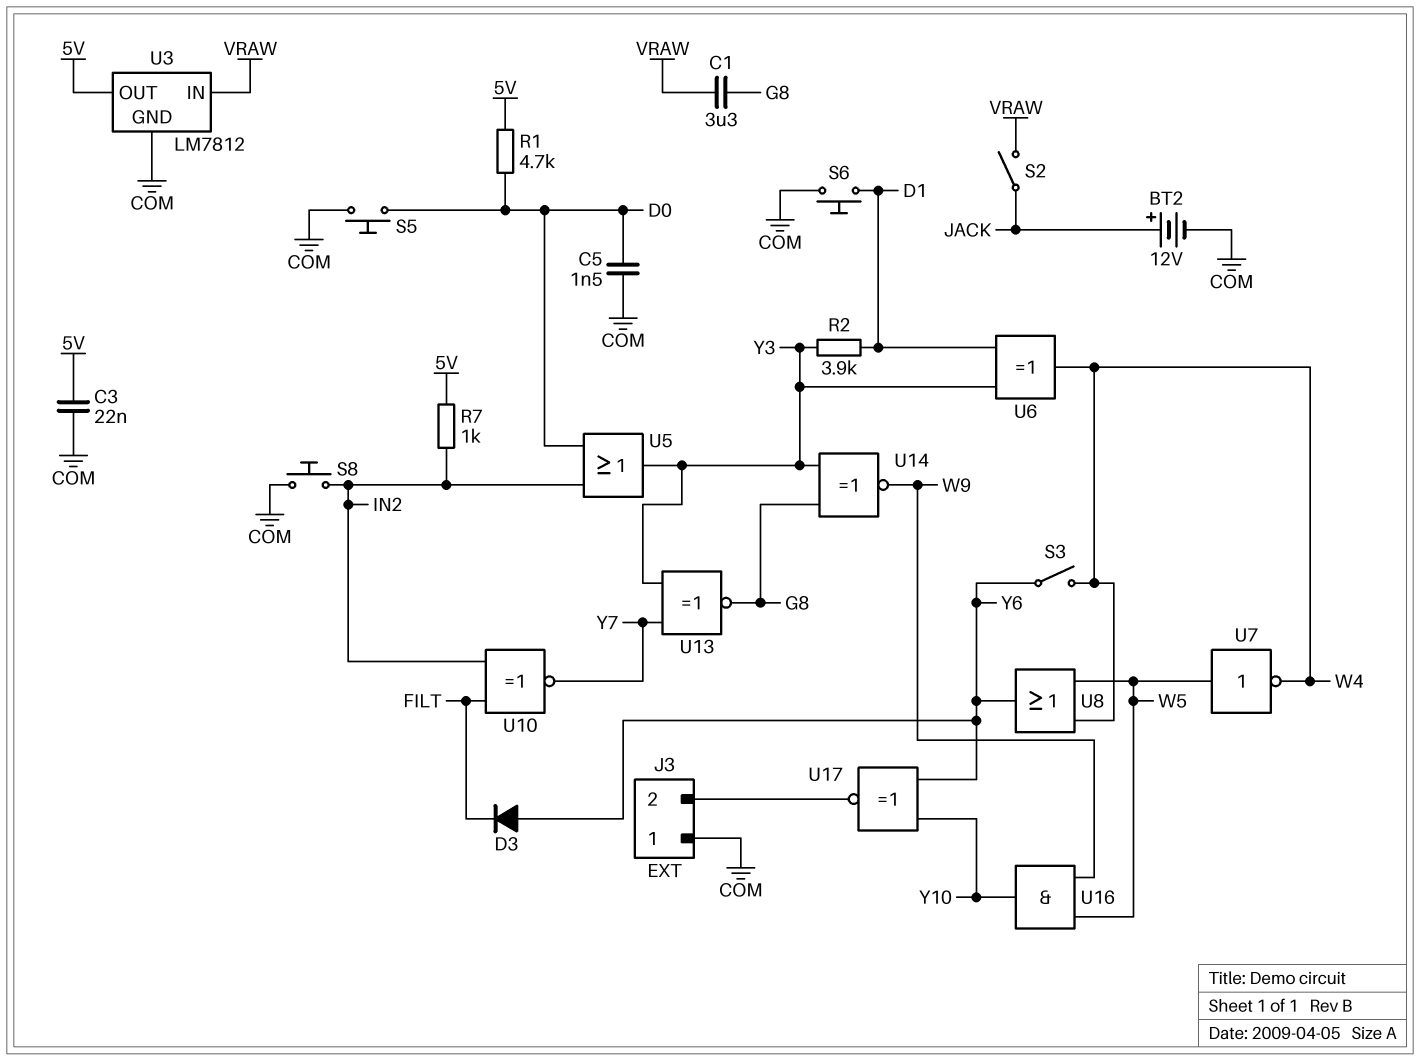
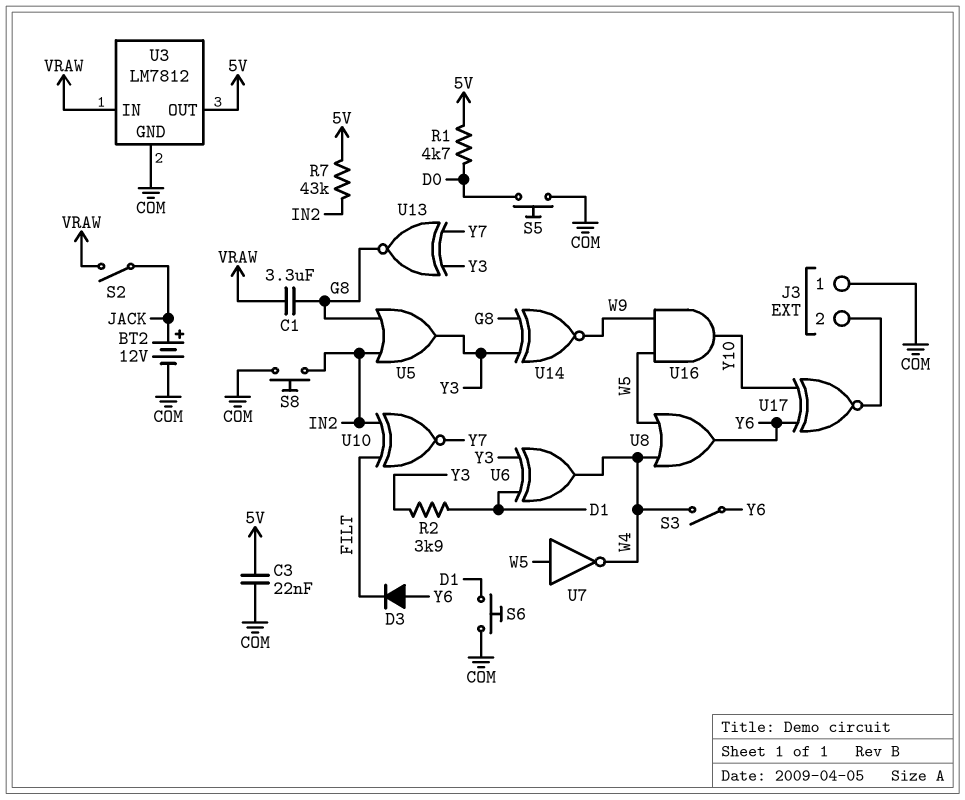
C5: 1.5nF (COM, D0) -> none
R7: 1k (5V, IN2) -> 43k (5V, IN2)
U5: OR (in D0, in IN2, out Y3) -> OR (in G8, in IN2, out Y3)

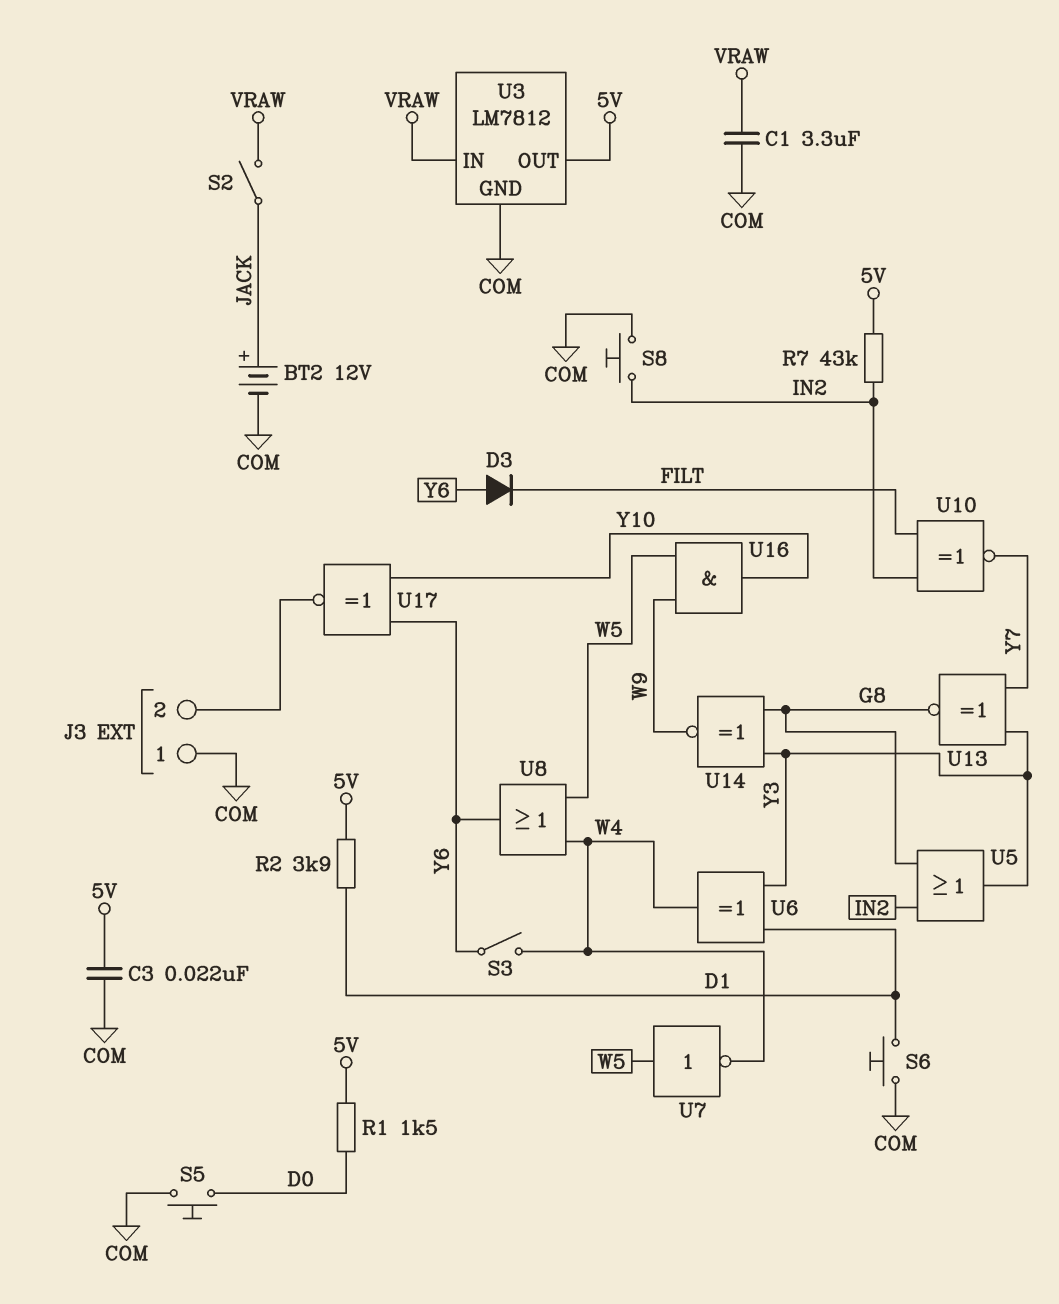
C1: 3.3uF (G8, VRAW) -> 3.3uF (COM, VRAW)
R1: 4.7k (5V, D0) -> 1.5k (5V, D0)
R2: 3.9k (D1, Y3) -> 3.9k (5V, D1)

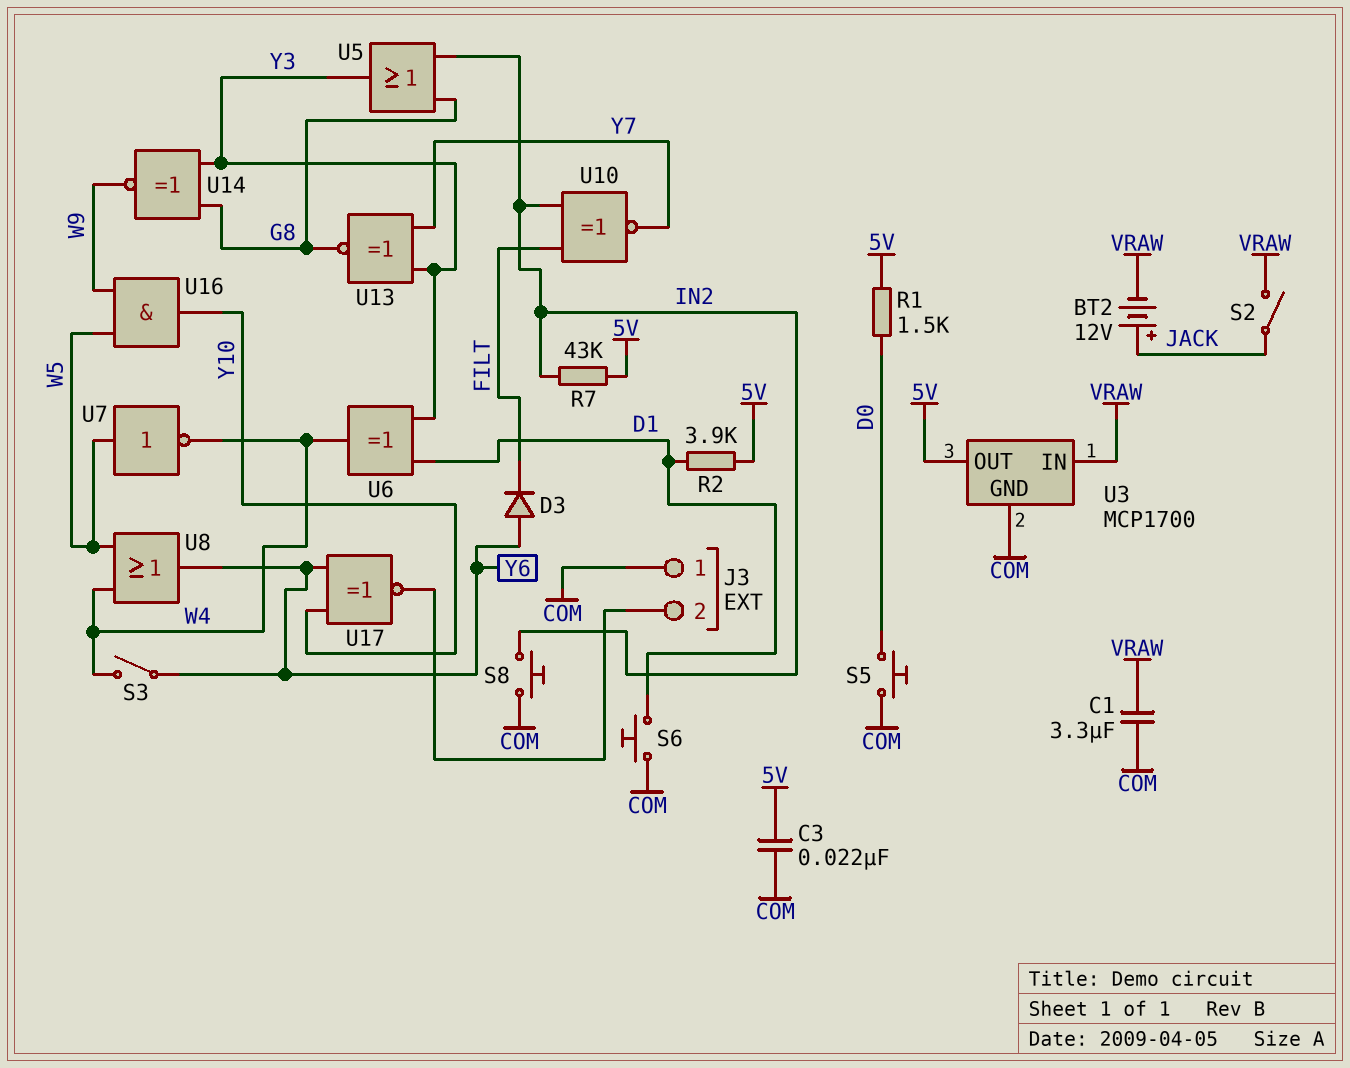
BT2: 12V (plus JACK, minus COM) -> 12V (plus JACK, minus VRAW)
U3: LM7812 -> MCP1700

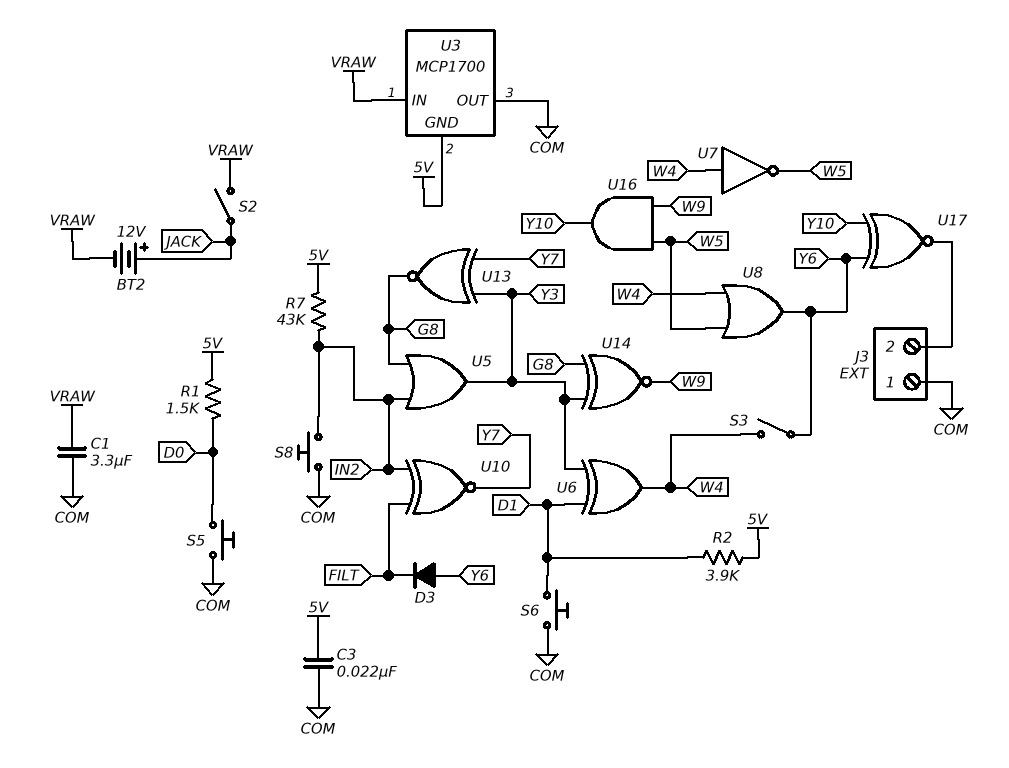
U3 pin GND: COM -> 5V
U3 pin OUT: 5V -> COM
U7: NOT (in W5, out W4) -> NOT (in W4, out W5)

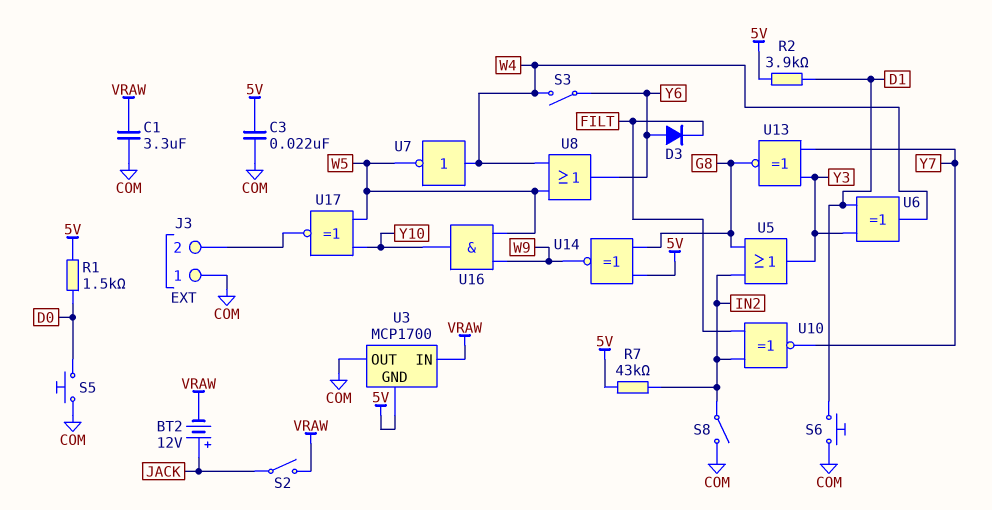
S8: button (COM, IN2) -> switch (COM, IN2)
U14: XNOR (in G8, in Y3, out W9) -> XNOR (in 5V, in G8, out W9)
U17: XNOR (in Y6, in Y10, out J3/2) -> XNOR (in W5, in Y10, out J3/2)

